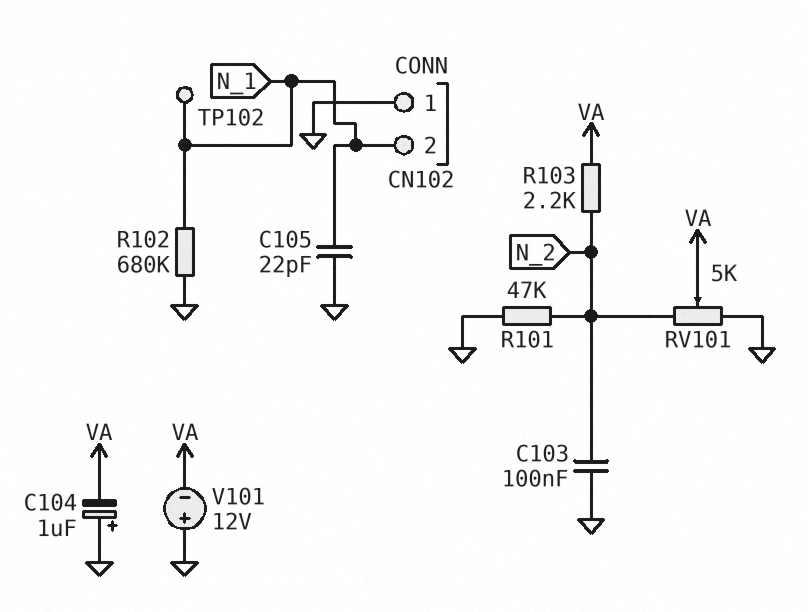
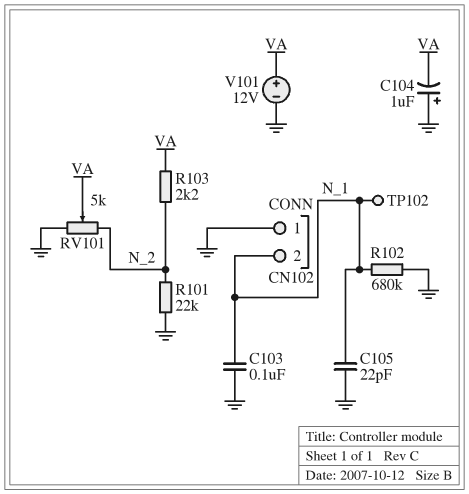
C103: 100nF (GND, N_2) -> 100nF (GND, N_1)
R101: 47k (GND, N_2) -> 22k (GND, N_2)
V101: 12V (plus GND, minus VA) -> 12V (plus VA, minus GND)

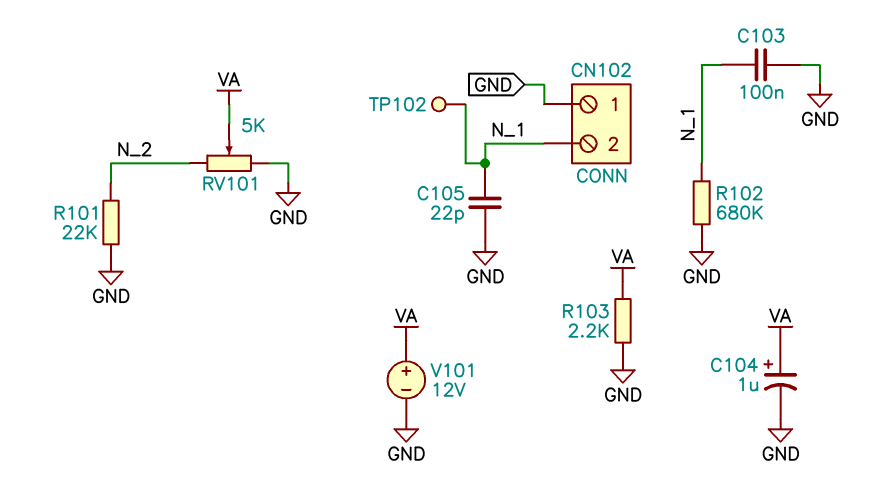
C104: 1uF (plus GND, minus VA) -> 1uF (plus VA, minus GND)
R103: 2.2k (N_2, VA) -> 2.2k (GND, VA)

